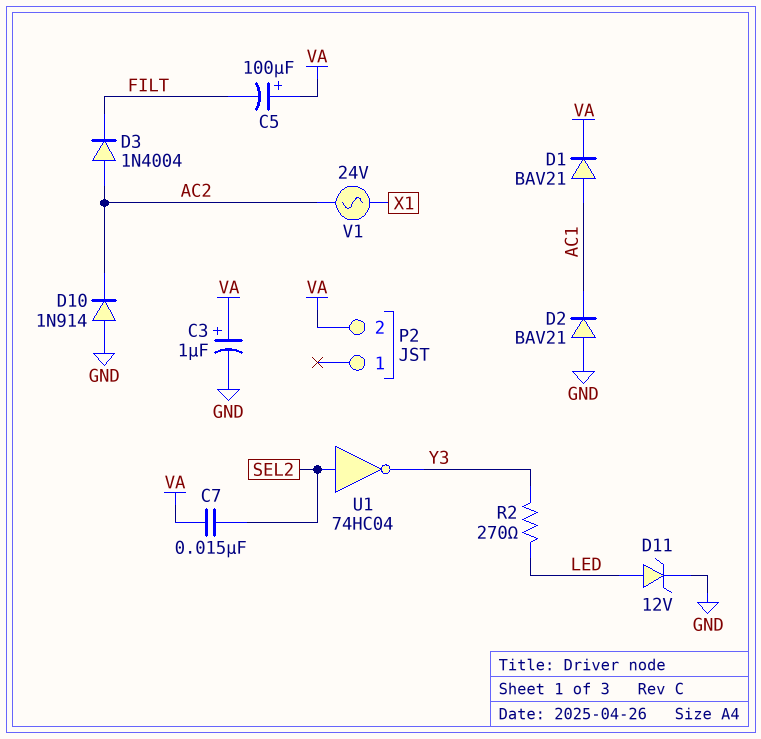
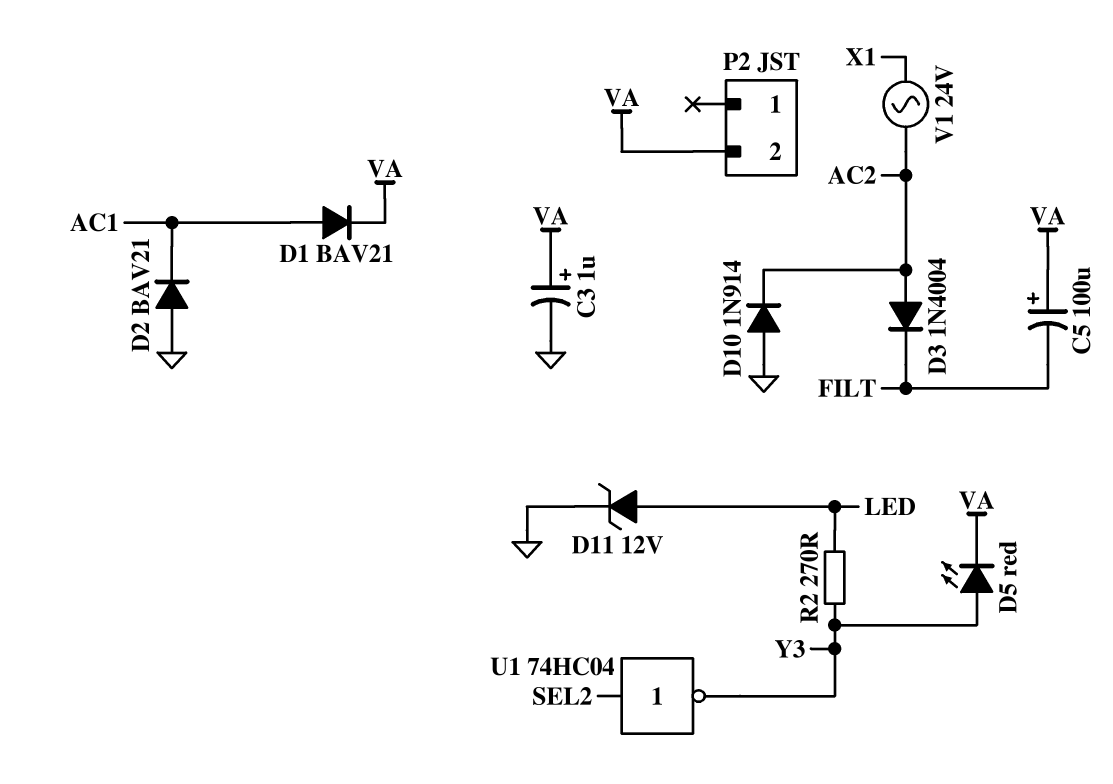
C7: 15nF (SEL2, VA) -> none
D5: none -> LED red (A Y3, K VA)

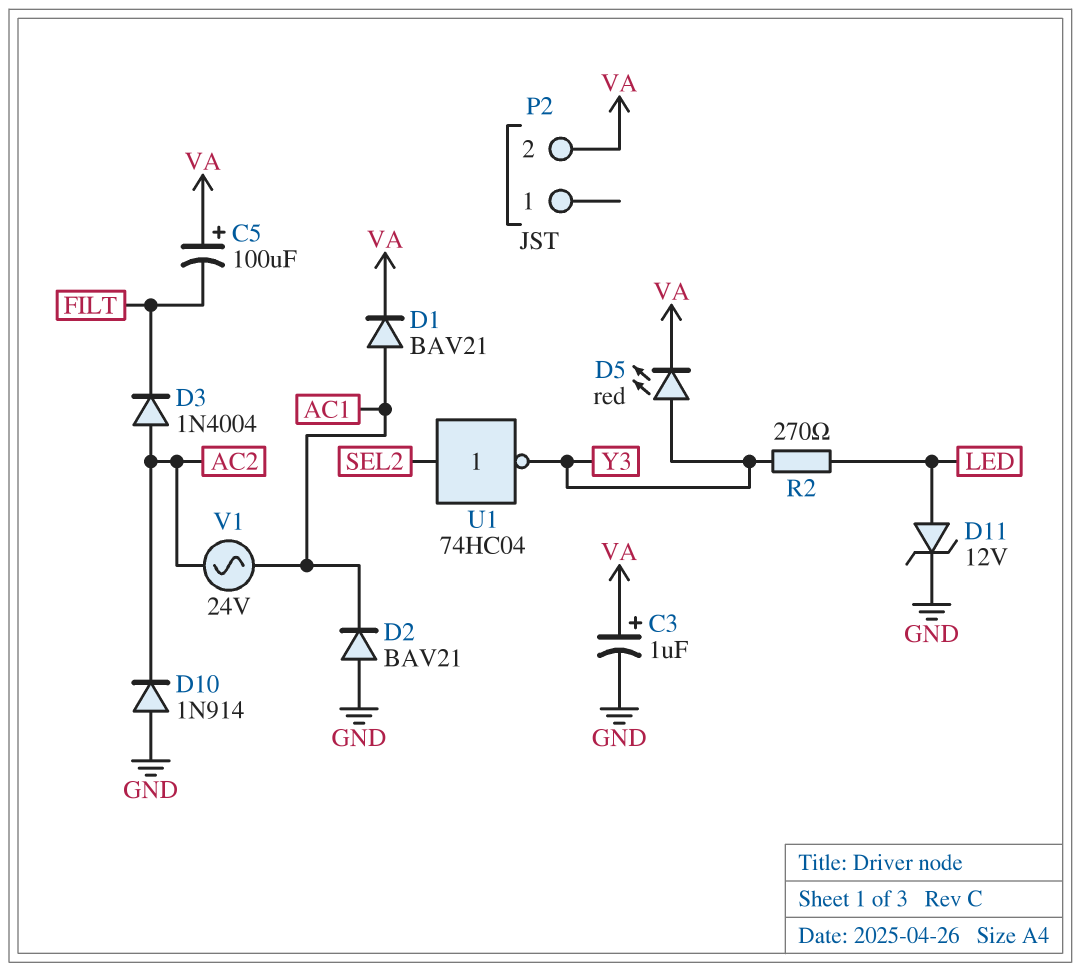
V1: AC 24V (AC2, X1) -> AC 24V (AC1, AC2)

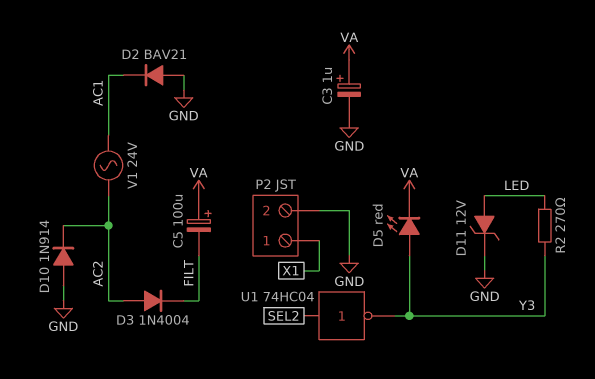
D1: diode BAV21 (A AC1, K VA) -> none
P2 pin 1: none -> X1
P2 pin 2: VA -> GND

